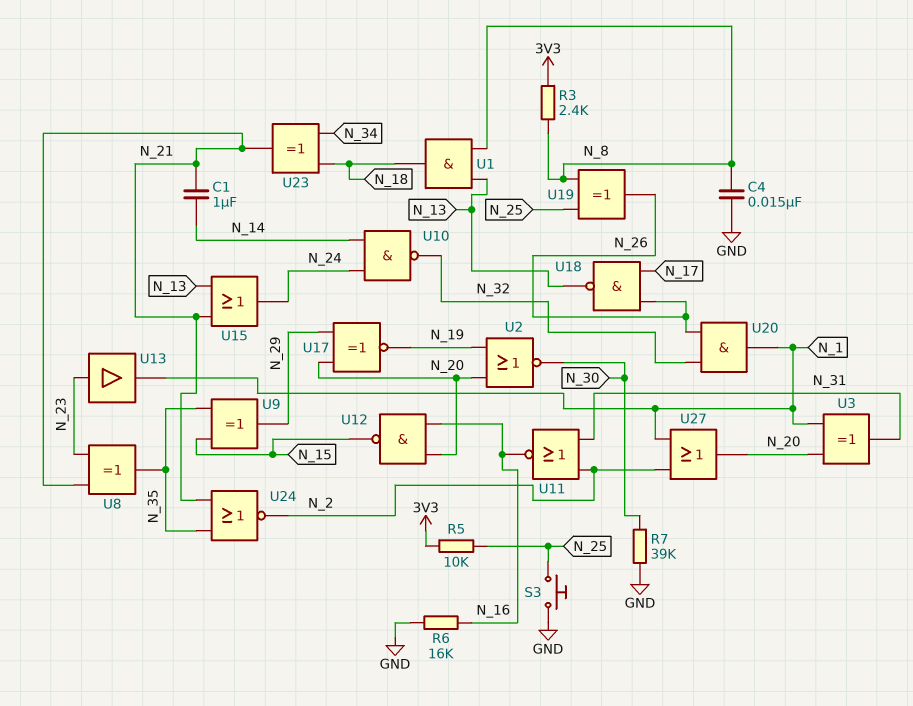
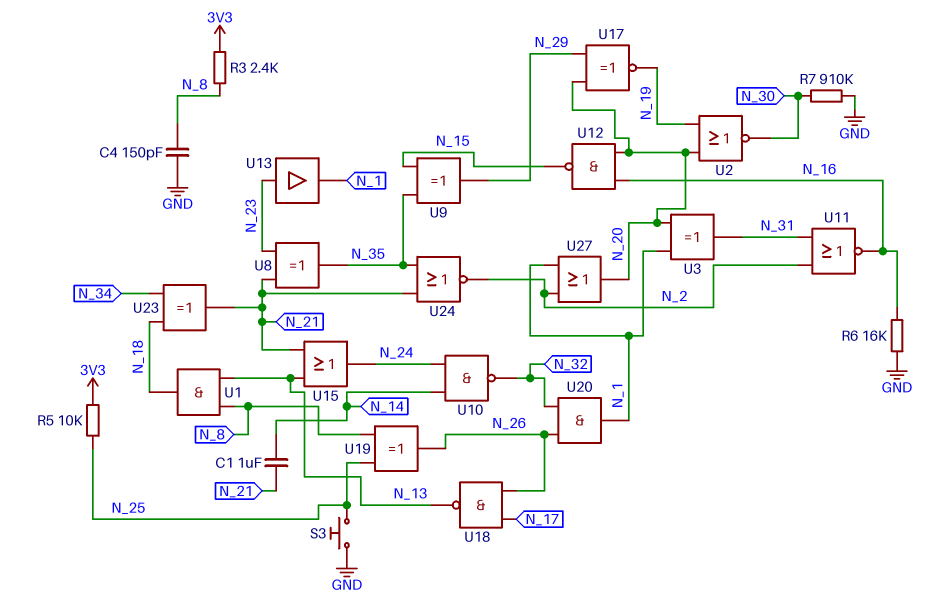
C4: 15nF (GND, N_8) -> 150pF (GND, N_8)
R7: 39k (GND, N_30) -> 910k (GND, N_30)

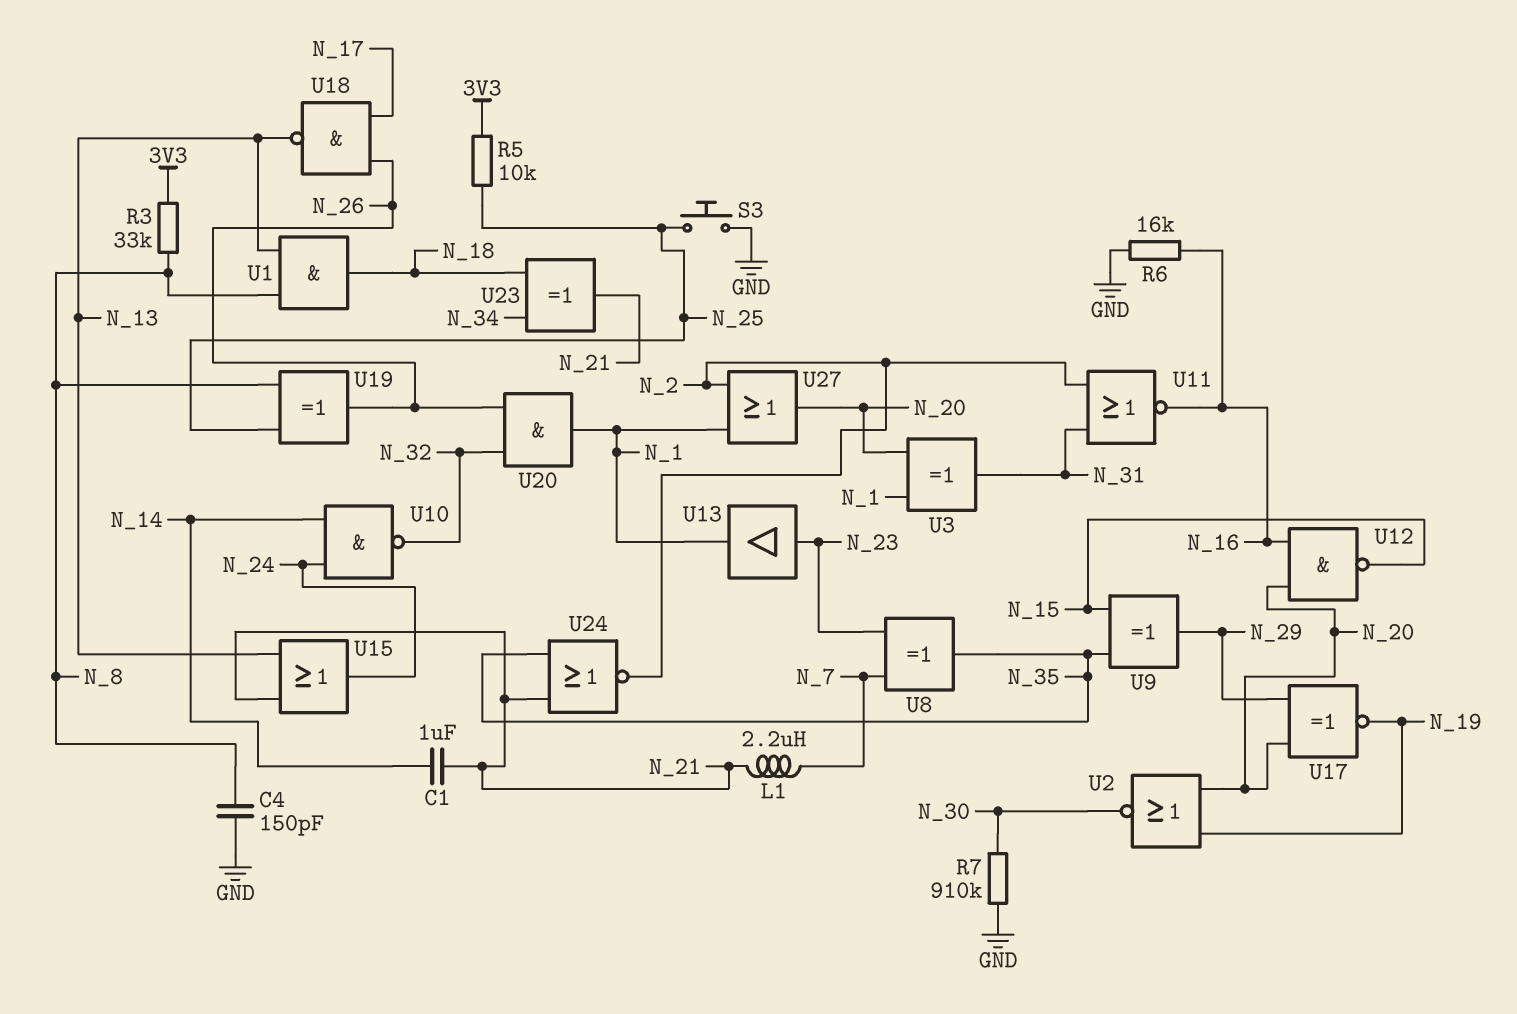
L1: none -> 2.2uH (N_7, N_21)
R3: 2.4k (3V3, N_8) -> 33k (3V3, N_8)
U8: XOR (in N_21, in N_23, out N_35) -> XOR (in N_7, in N_23, out N_35)

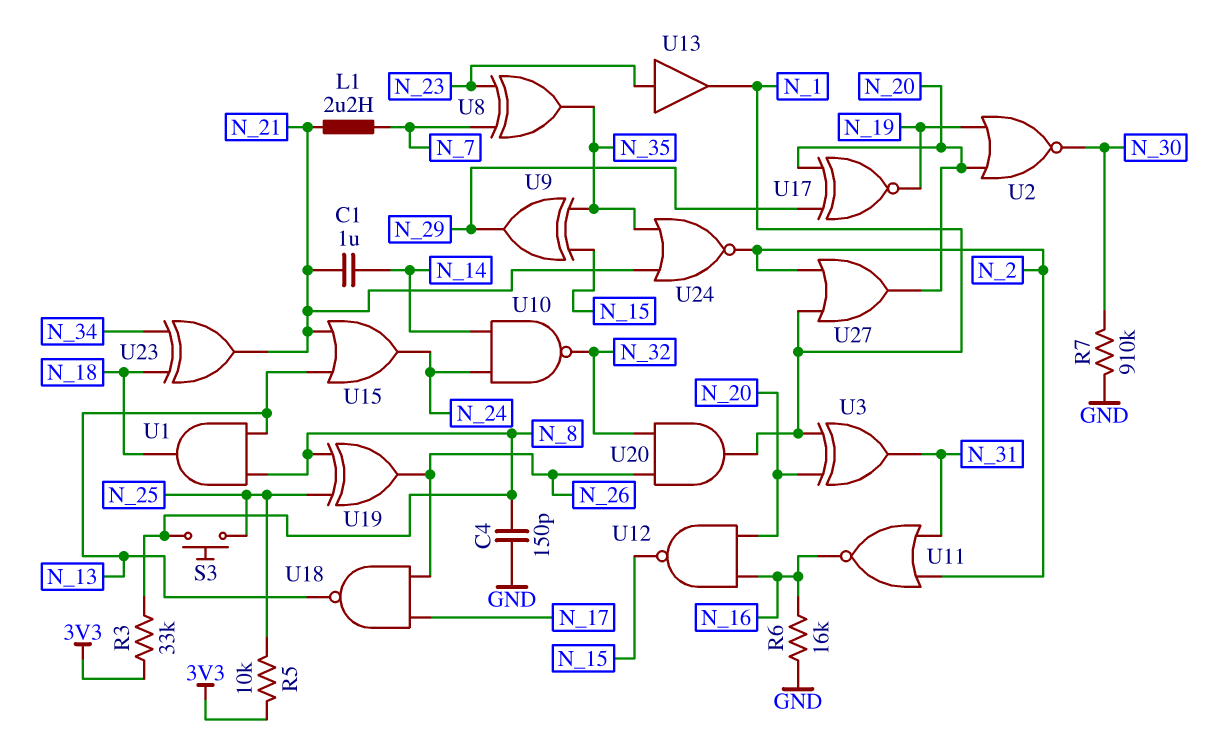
S3: button (GND, N_25) -> button (N_8, N_25)

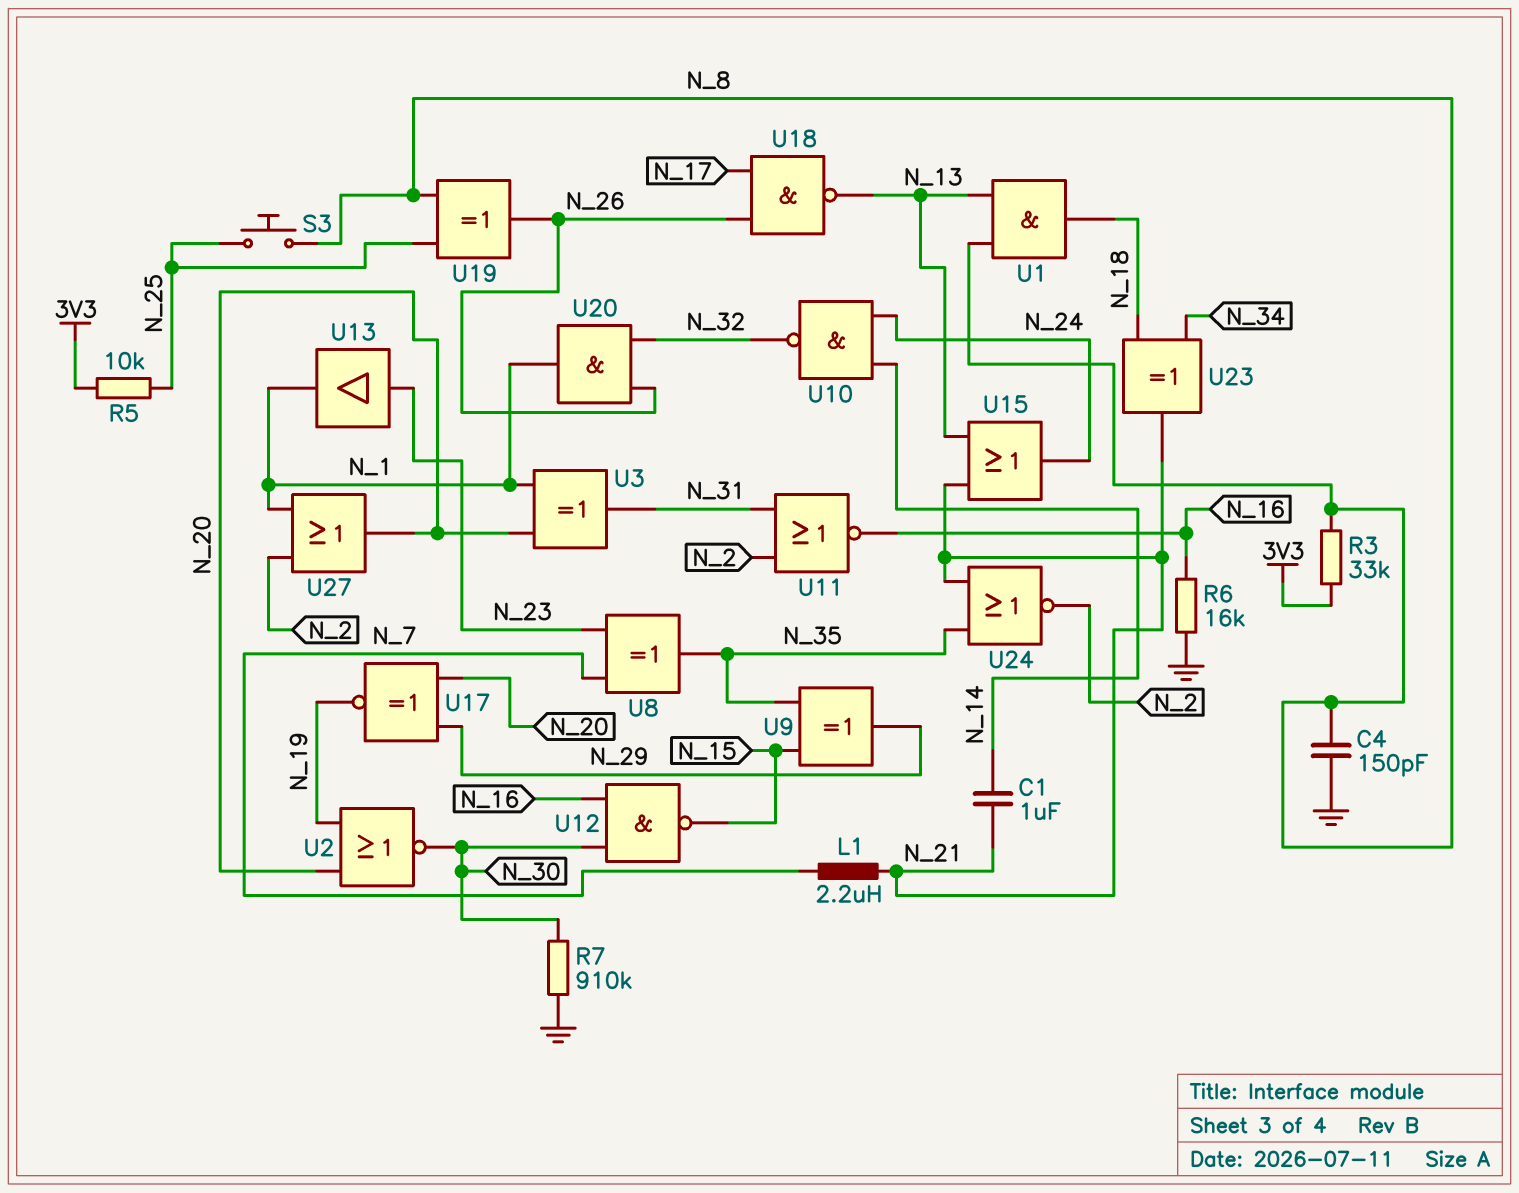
U12: NAND (in N_16, in N_20, out N_15) -> NAND (in N_16, in N_30, out N_15)

